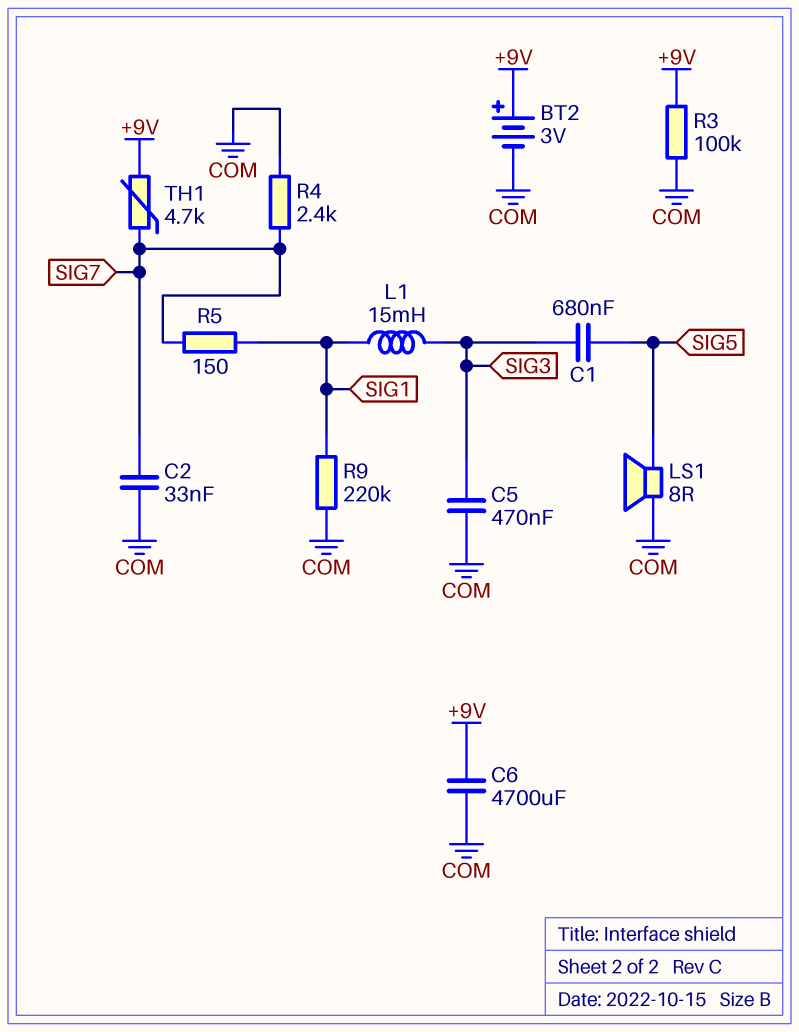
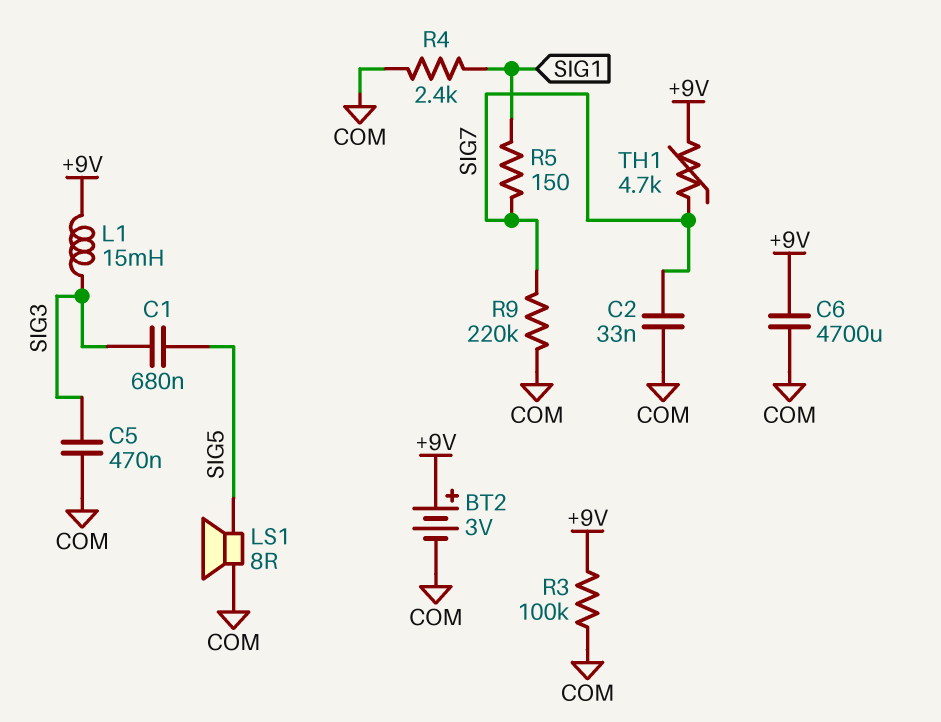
L1: 15mH (SIG1, SIG3) -> 15mH (+9V, SIG3)
R4: 2.4k (COM, SIG7) -> 2.4k (COM, SIG1)
R9: 220k (COM, SIG1) -> 220k (COM, SIG7)

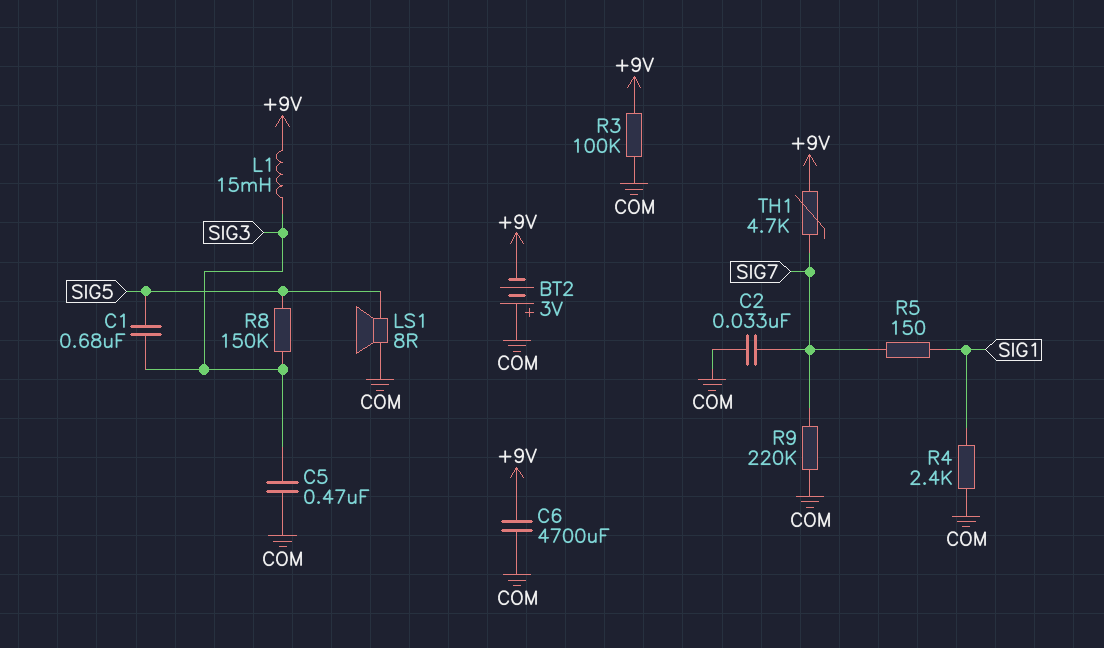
BT2: 3V (plus +9V, minus COM) -> 3V (plus COM, minus +9V)
R8: none -> 150k (SIG3, SIG5)

